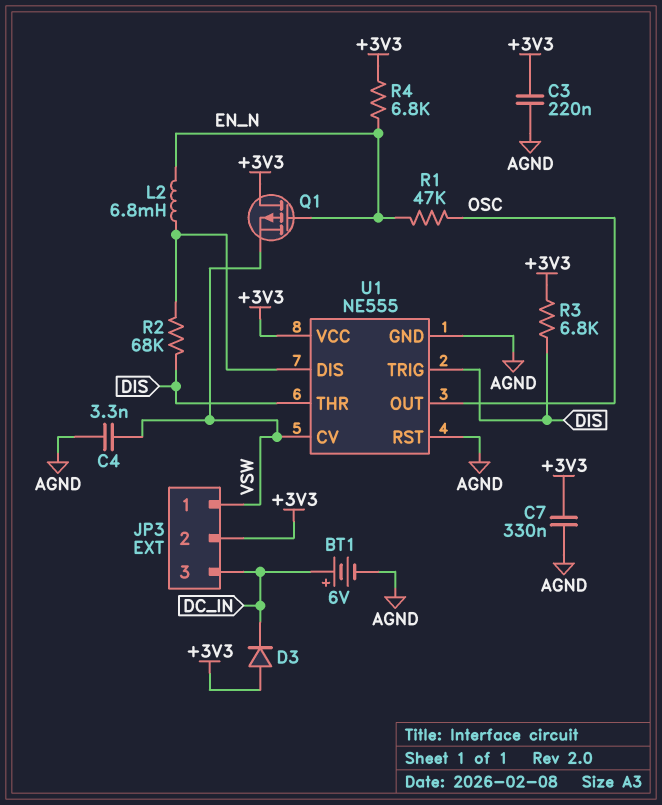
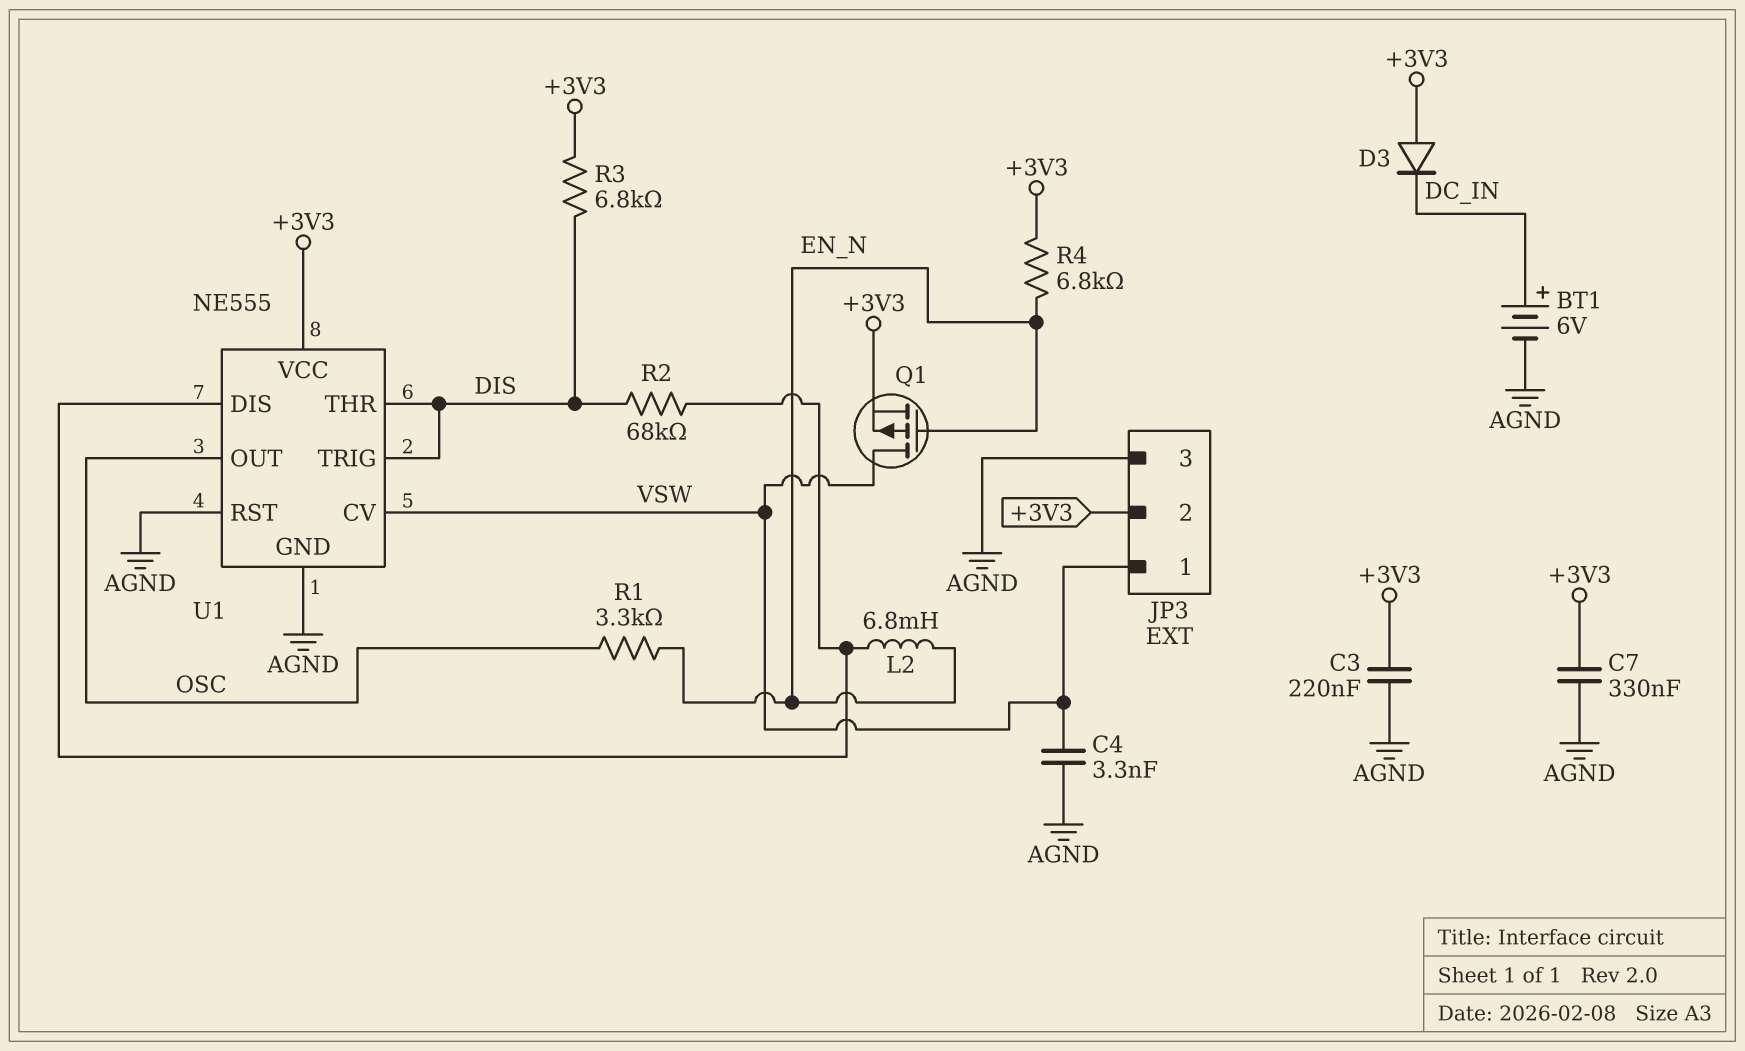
JP3 pin 3: DC_IN -> AGND
Q1: PMOS (G EN_N, D +3V3, S VSW) -> PMOS (G EN_N, D VSW, S +3V3)
R1: 47k (EN_N, OSC) -> 3.3k (EN_N, OSC)

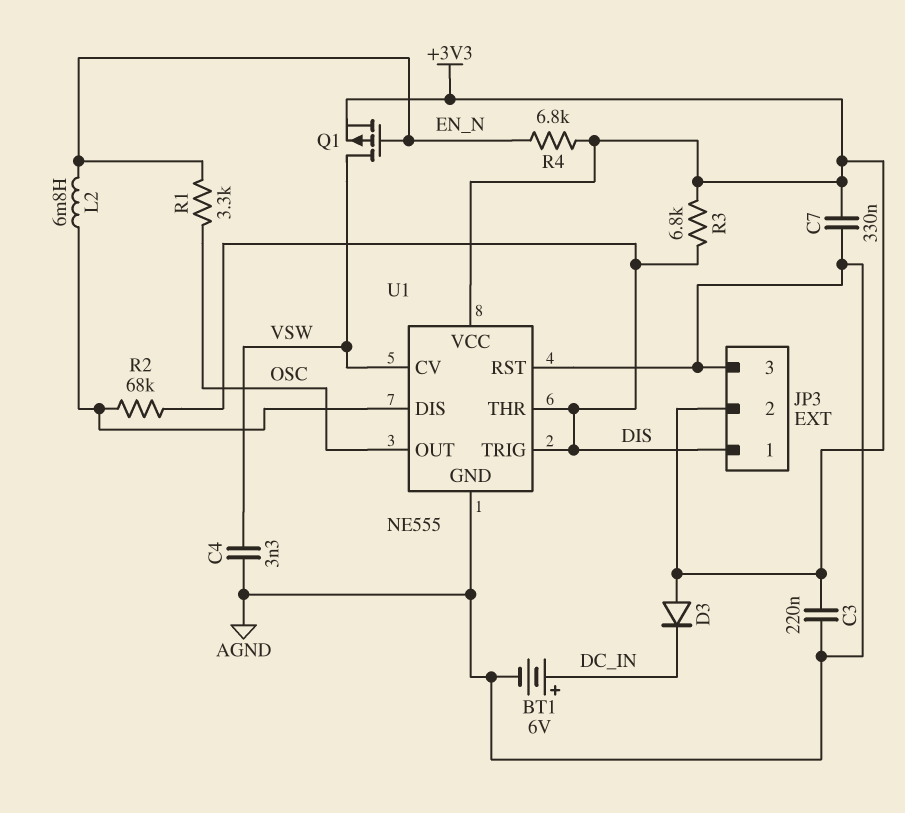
JP3 pin 1: VSW -> DIS

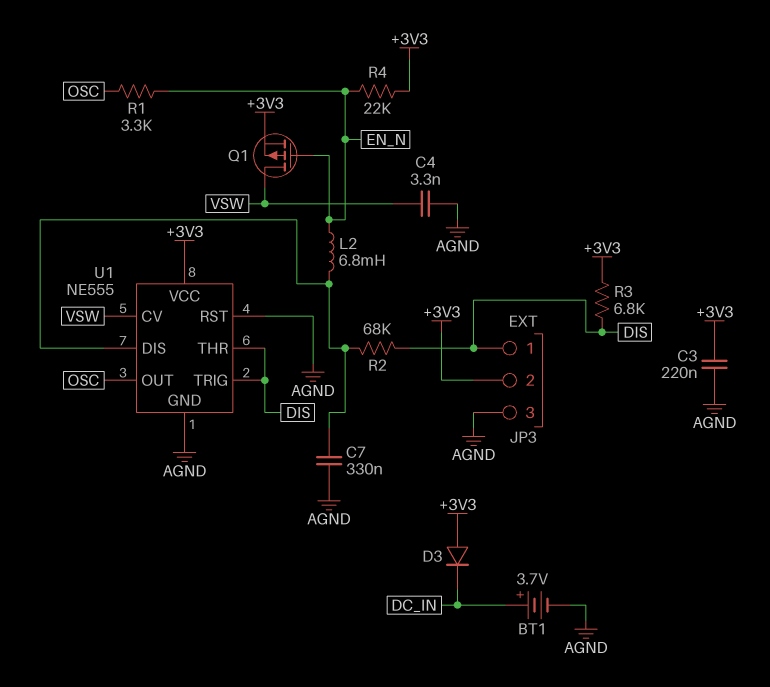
BT1: 6V (plus DC_IN, minus AGND) -> 3.7V (plus DC_IN, minus AGND)
C7: 330nF (+3V3, AGND) -> 330nF (AGND, U1/DIS)
R4: 6.8k (+3V3, EN_N) -> 22k (+3V3, EN_N)

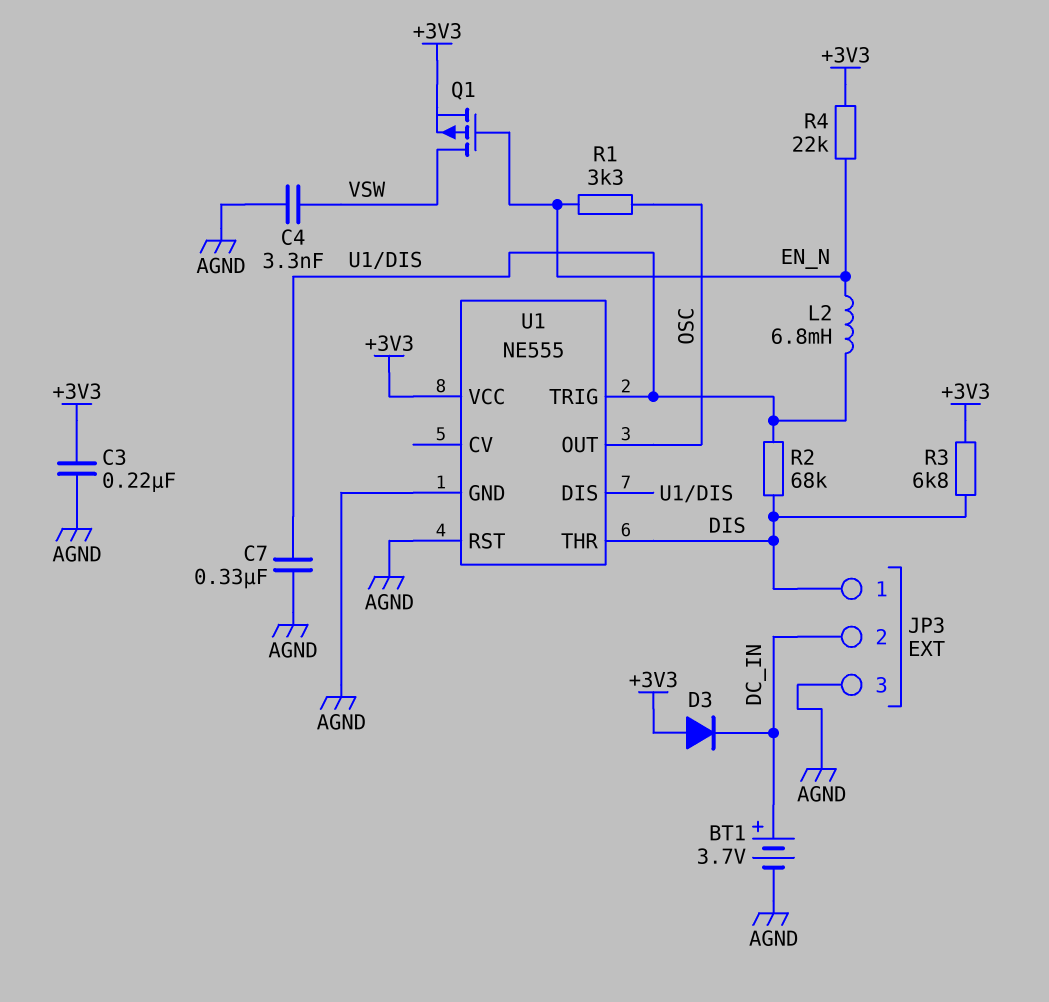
JP3 pin 2: +3V3 -> DC_IN
U1 pin CV: VSW -> none
U1 pin TRIG: DIS -> U1/DIS

